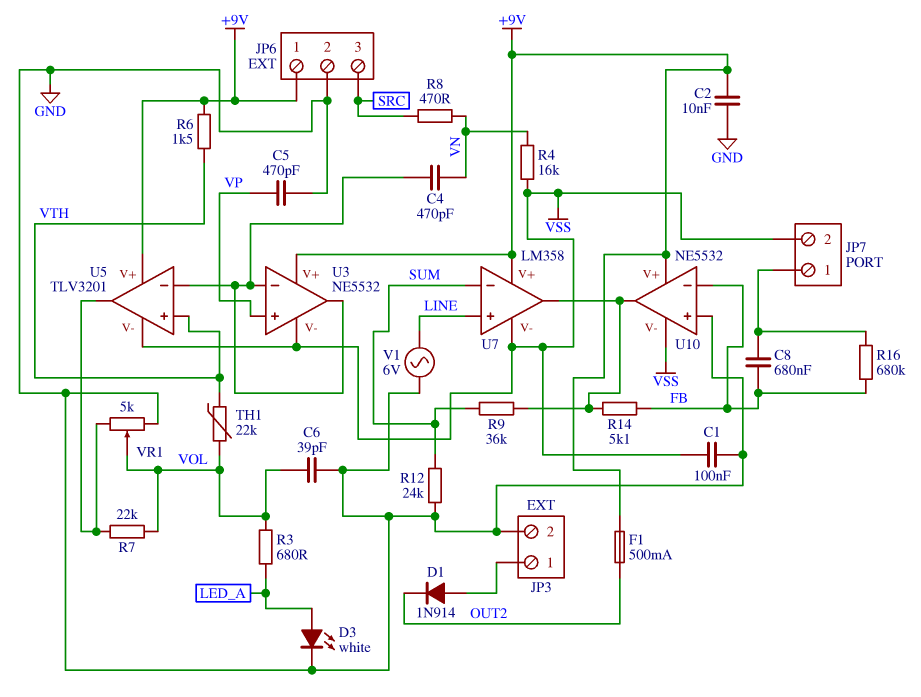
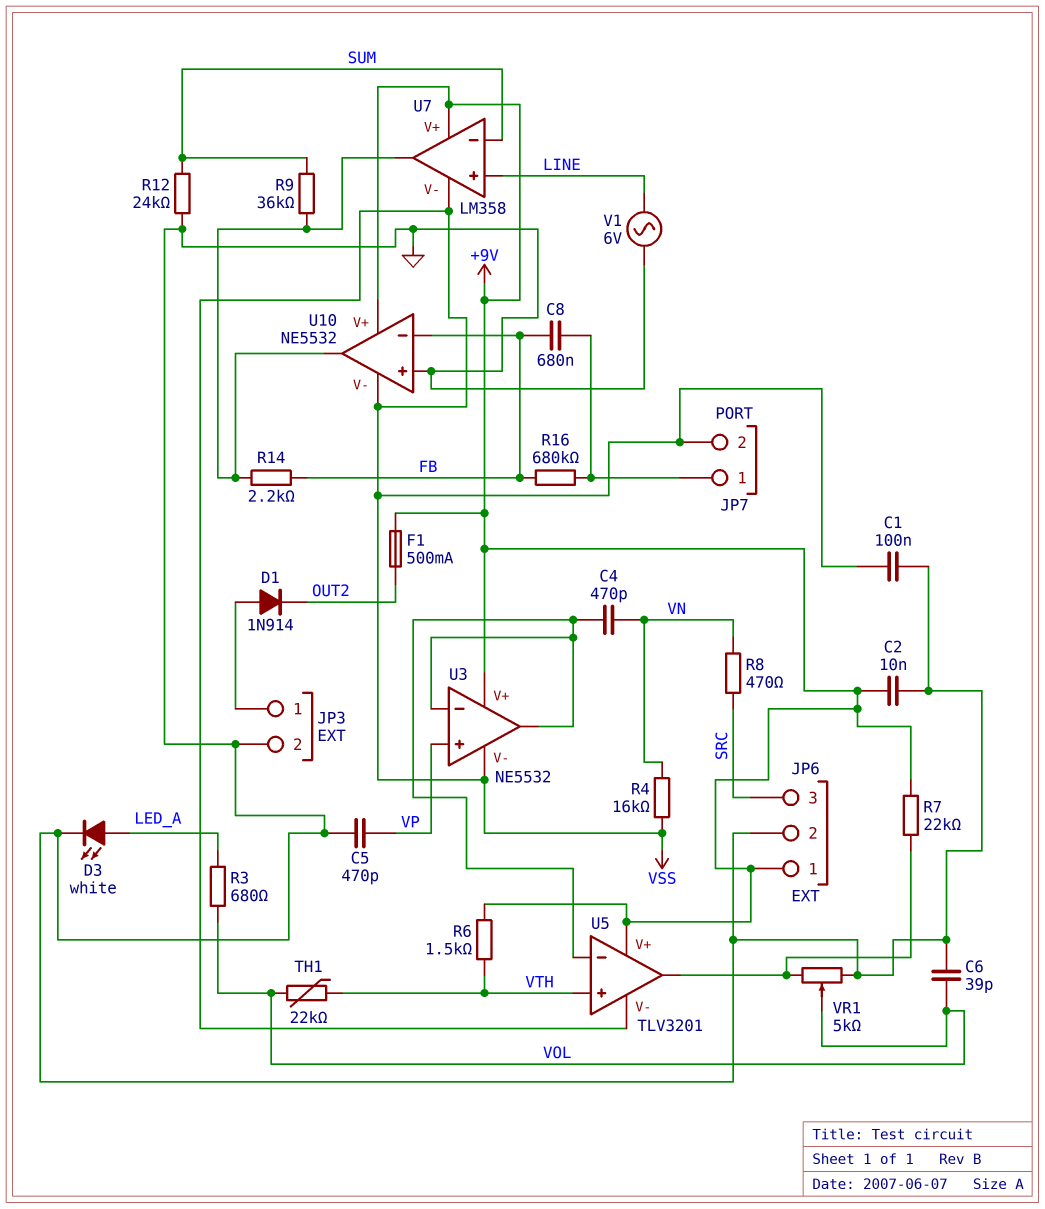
R7: 22k (U5/out, VOL) -> 22k (+9V, U5/out)
R14: 5.1k (FB, U7/out) -> 2.2k (FB, U7/out)

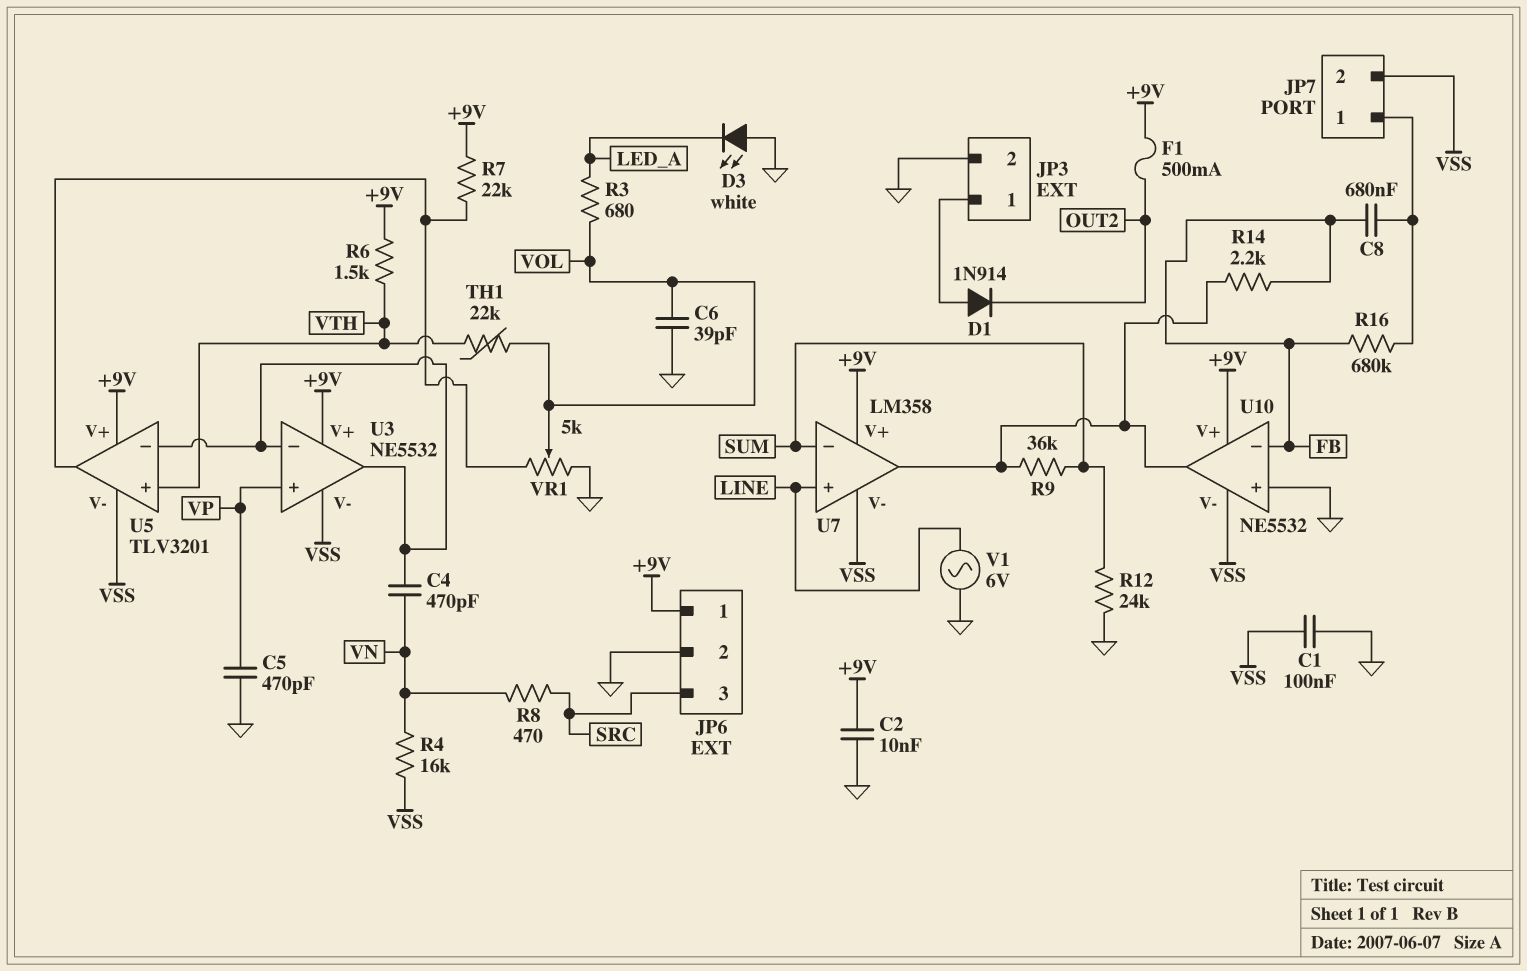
D3: LED white (A LED_A, K GND) -> LED white (A GND, K LED_A)

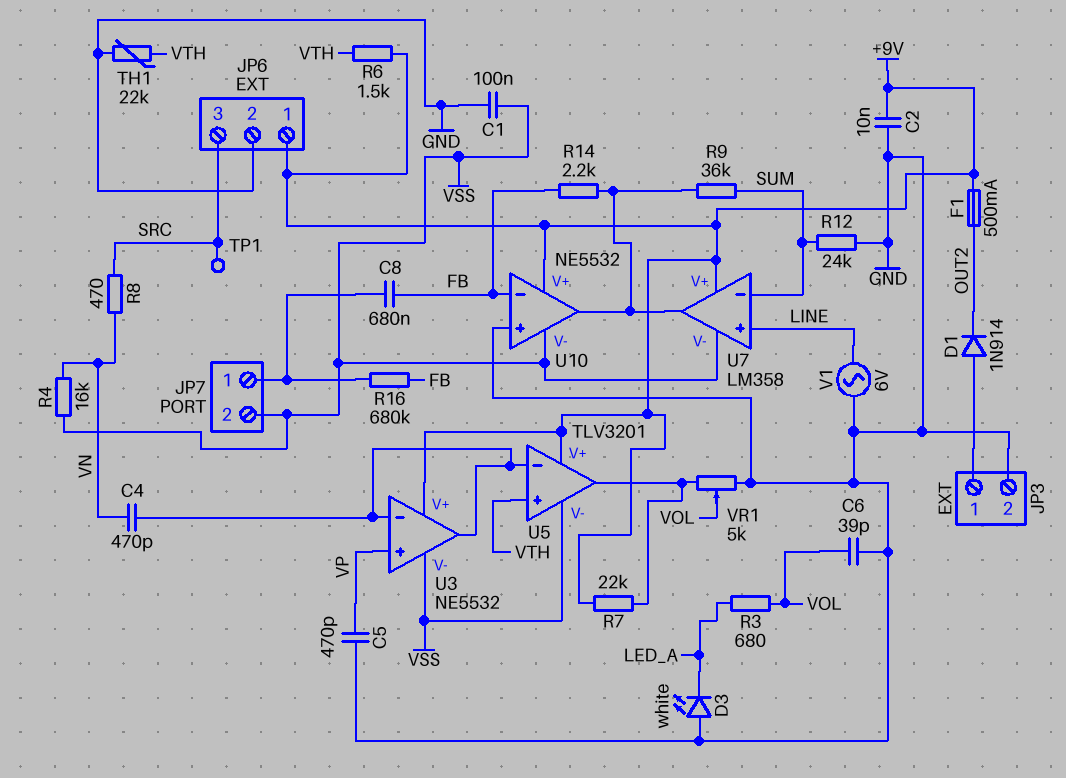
TH1: 22k (VOL, VTH) -> 22k (GND, VTH)
TP1: none -> test point (SRC)

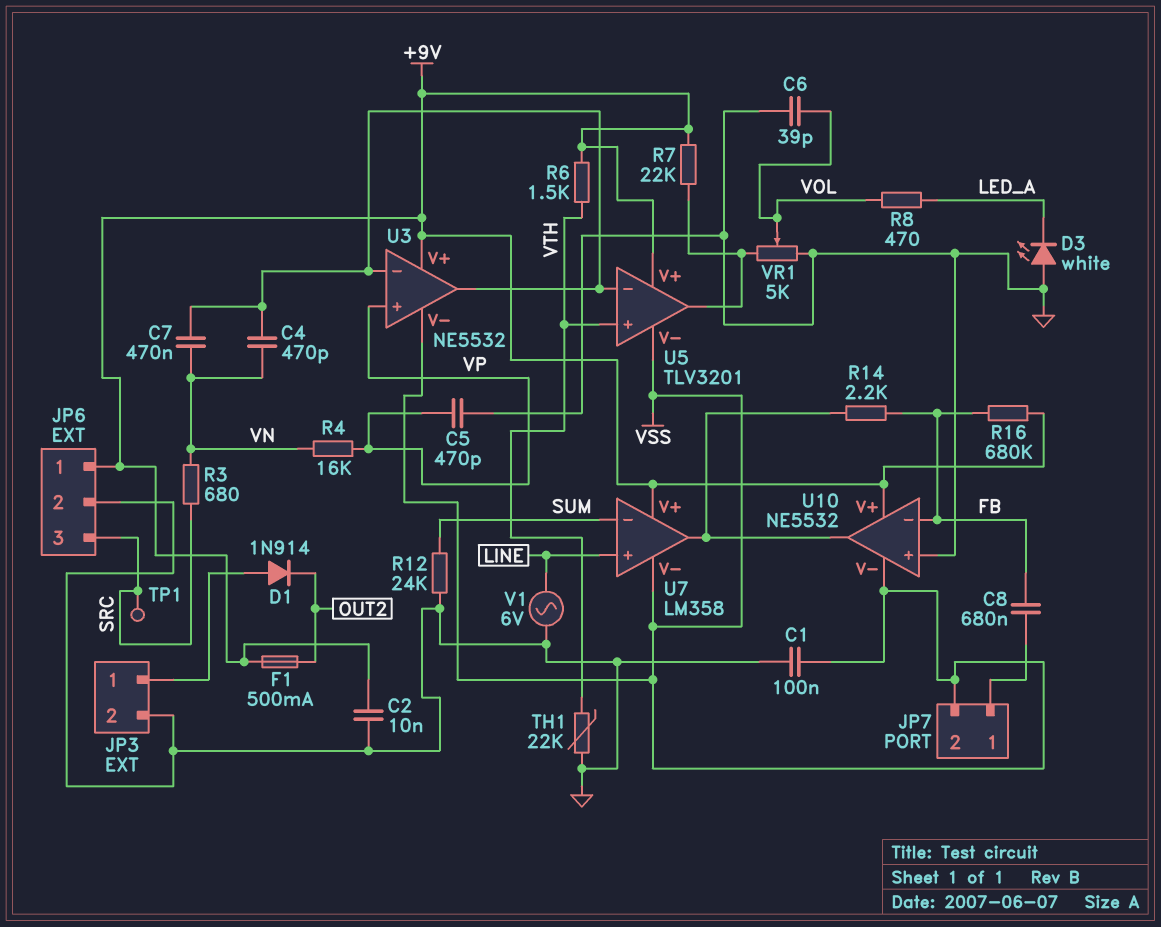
C7: none -> 470nF (U3/in-, VN)
R3: 680 (LED_A, VOL) -> 680 (SRC, VN)
R4: 16k (VN, VSS) -> 16k (VN, VP)
R8: 470 (SRC, VN) -> 470 (LED_A, VOL)
R9: 36k (SUM, U7/out) -> none
R16: 680k (FB, JP7/1) -> 680k (+9V, FB)

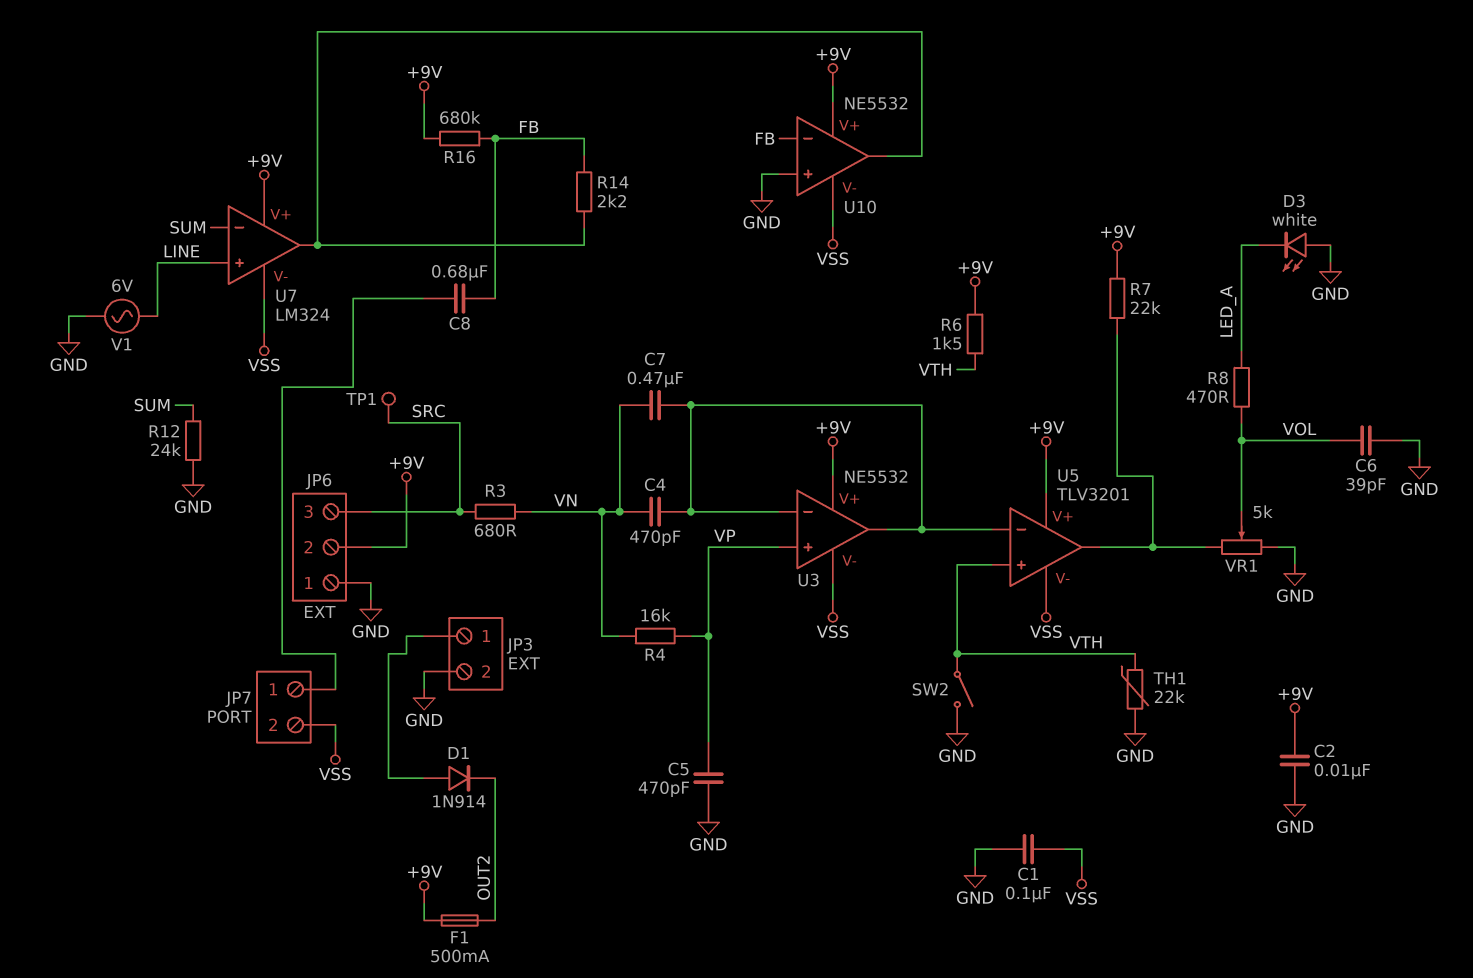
JP6 pin 1: +9V -> GND
JP6 pin 2: GND -> +9V
SW2: none -> switch (GND, VTH)
U7: LM358 -> LM324

